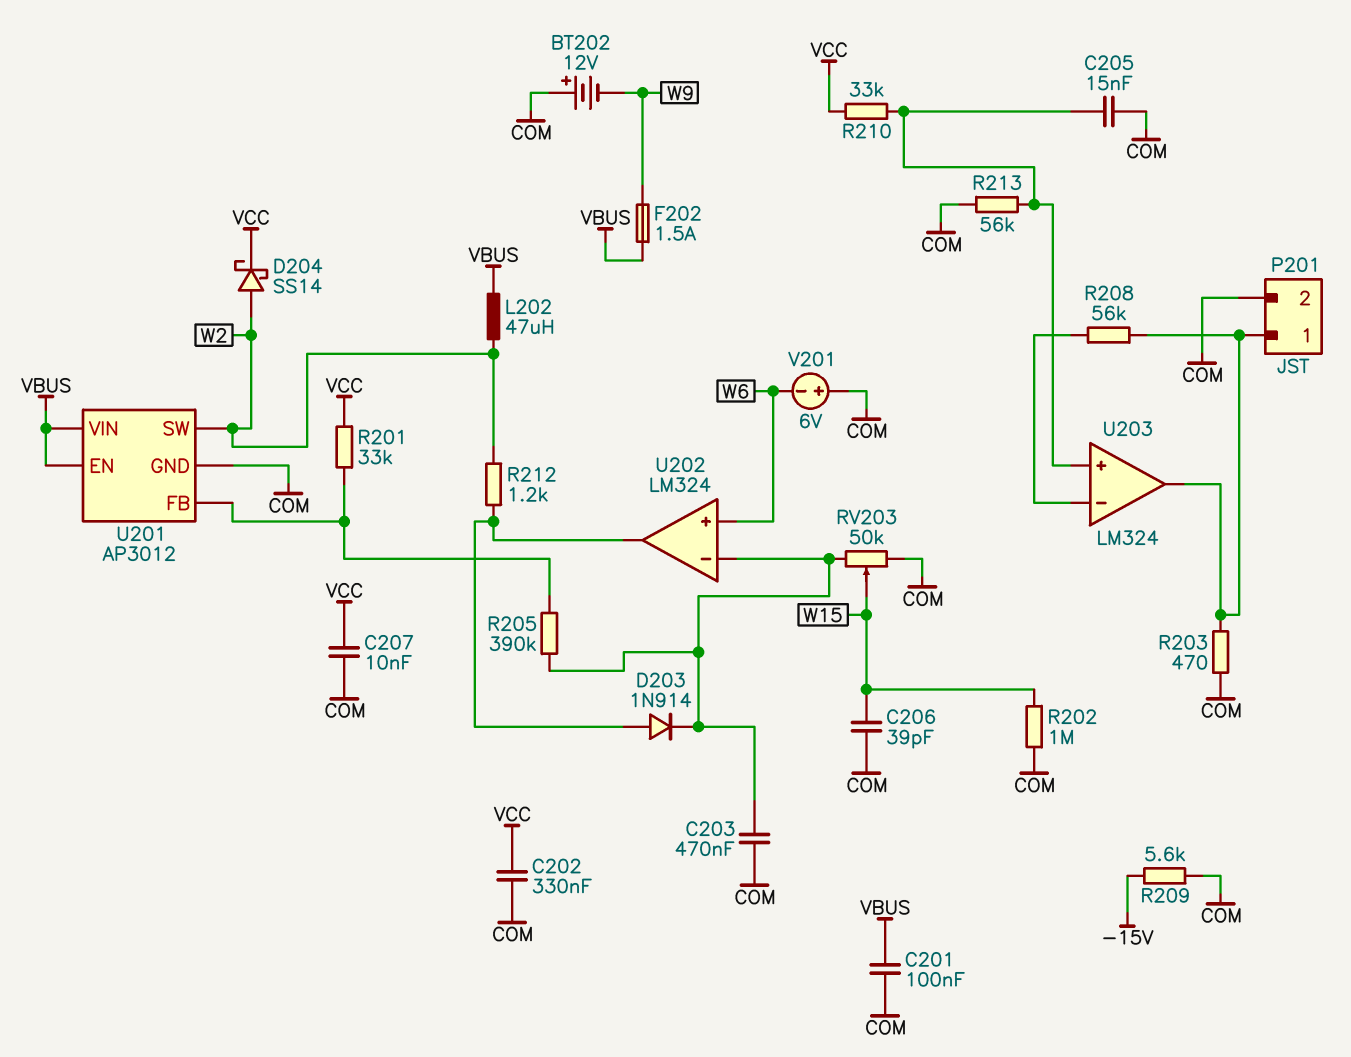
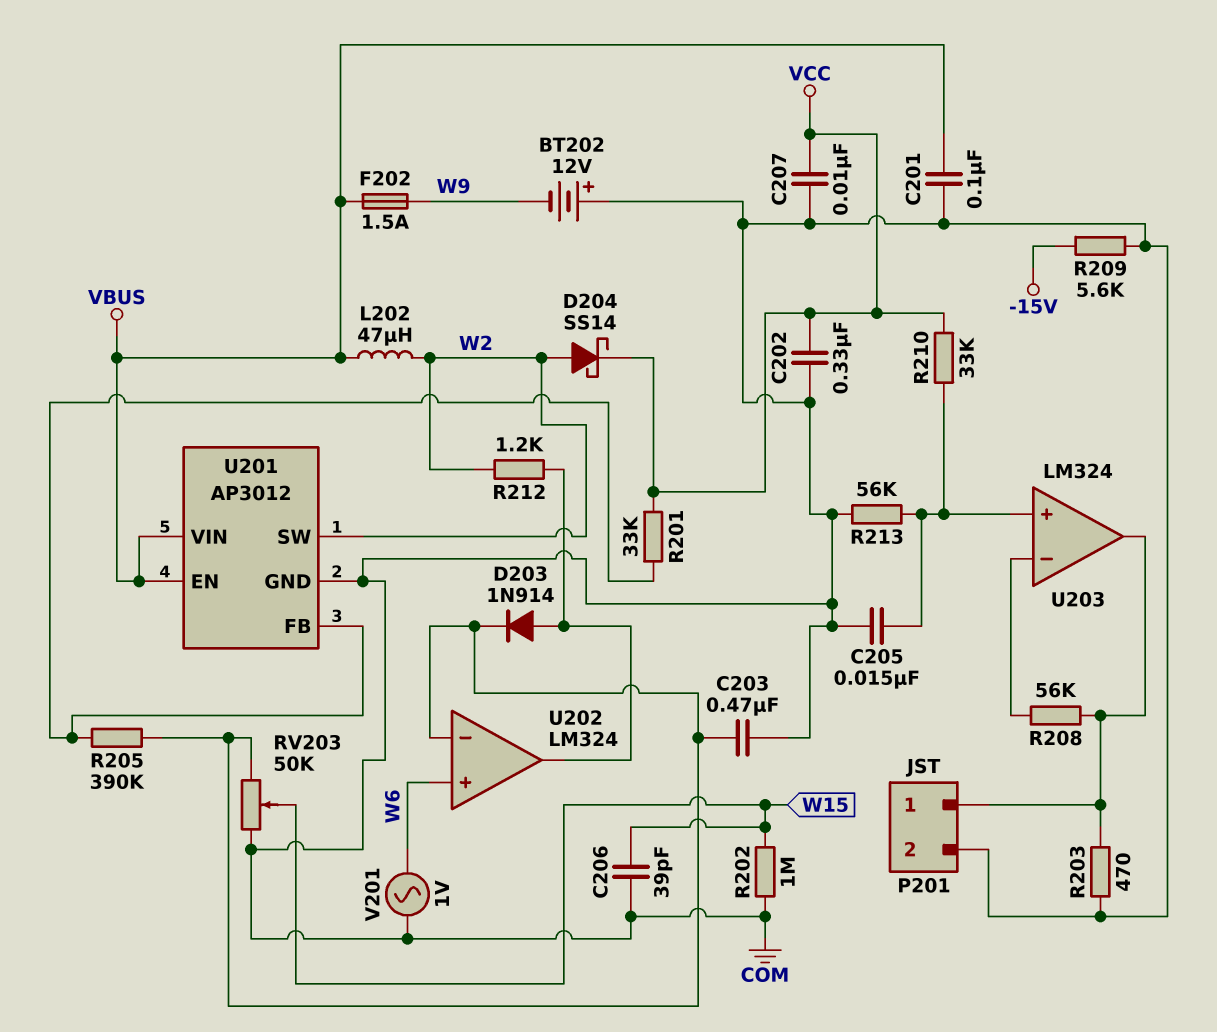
V201: 6V (plus COM, minus W6) -> AC 1V (COM, W6)

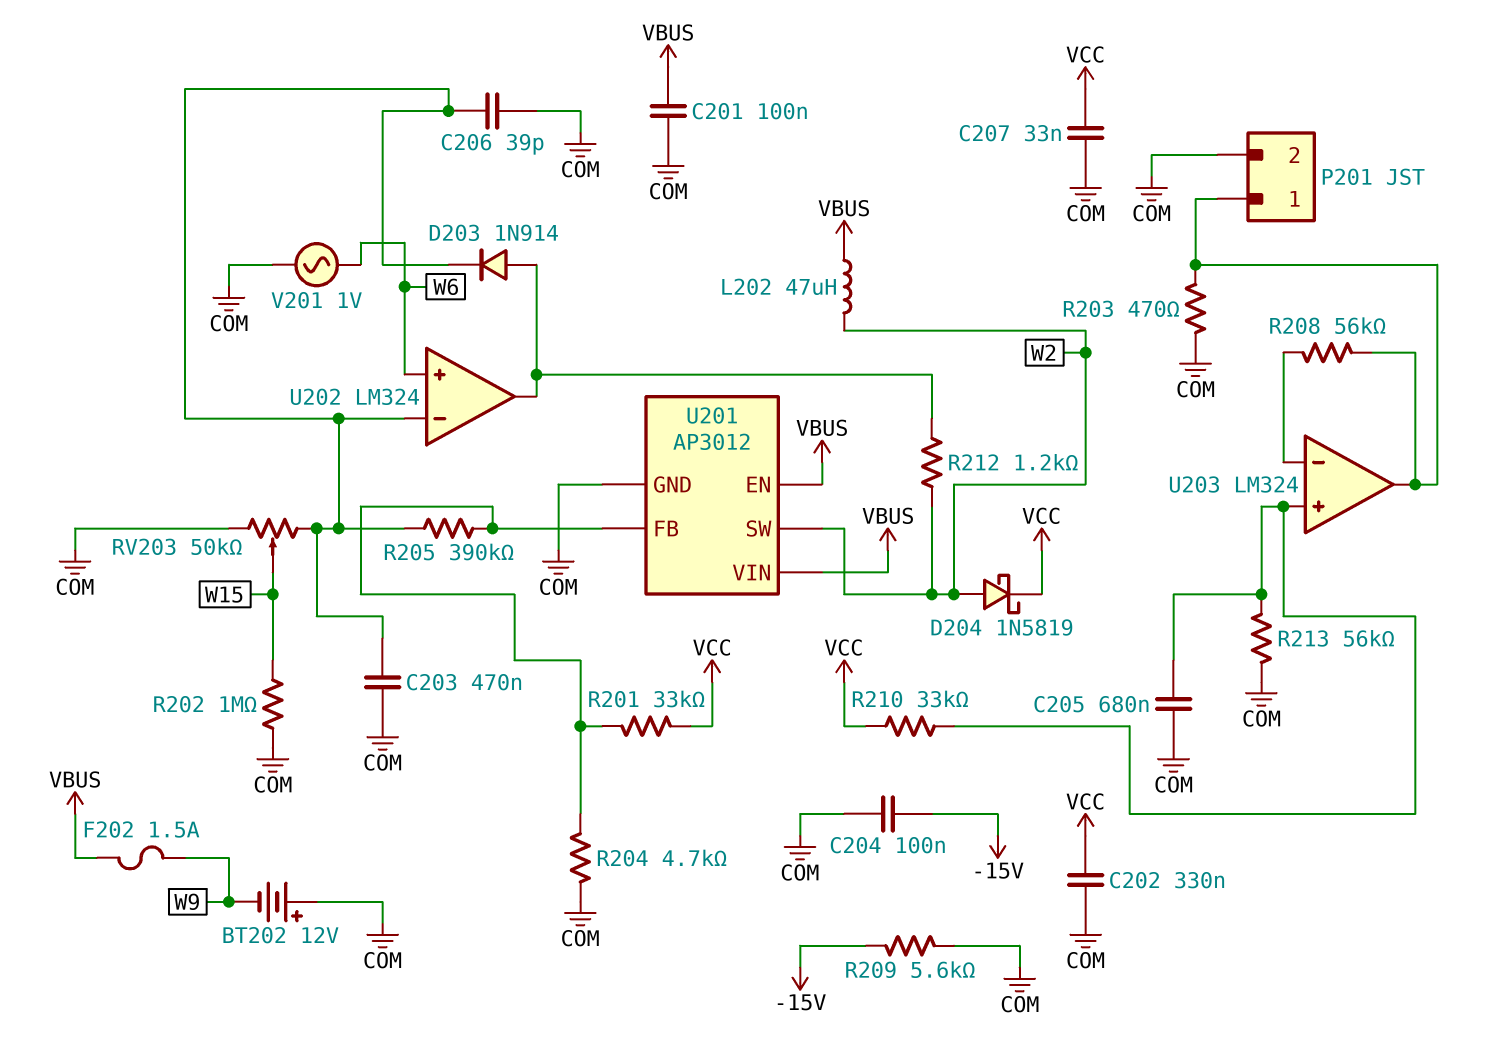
C204: none -> 100nF (-15V, COM)
C205: 15nF (COM, U203/in+) -> 680nF (COM, U203/in+)
C206: 39pF (COM, W15) -> 39pF (COM, U202/in-)
C207: 10nF (COM, VCC) -> 33nF (COM, VCC)
D204: schottky SS14 (A W2, K VCC) -> schottky 1N5819 (A W2, K VCC)
R204: none -> 4.7k (COM, U201/FB)

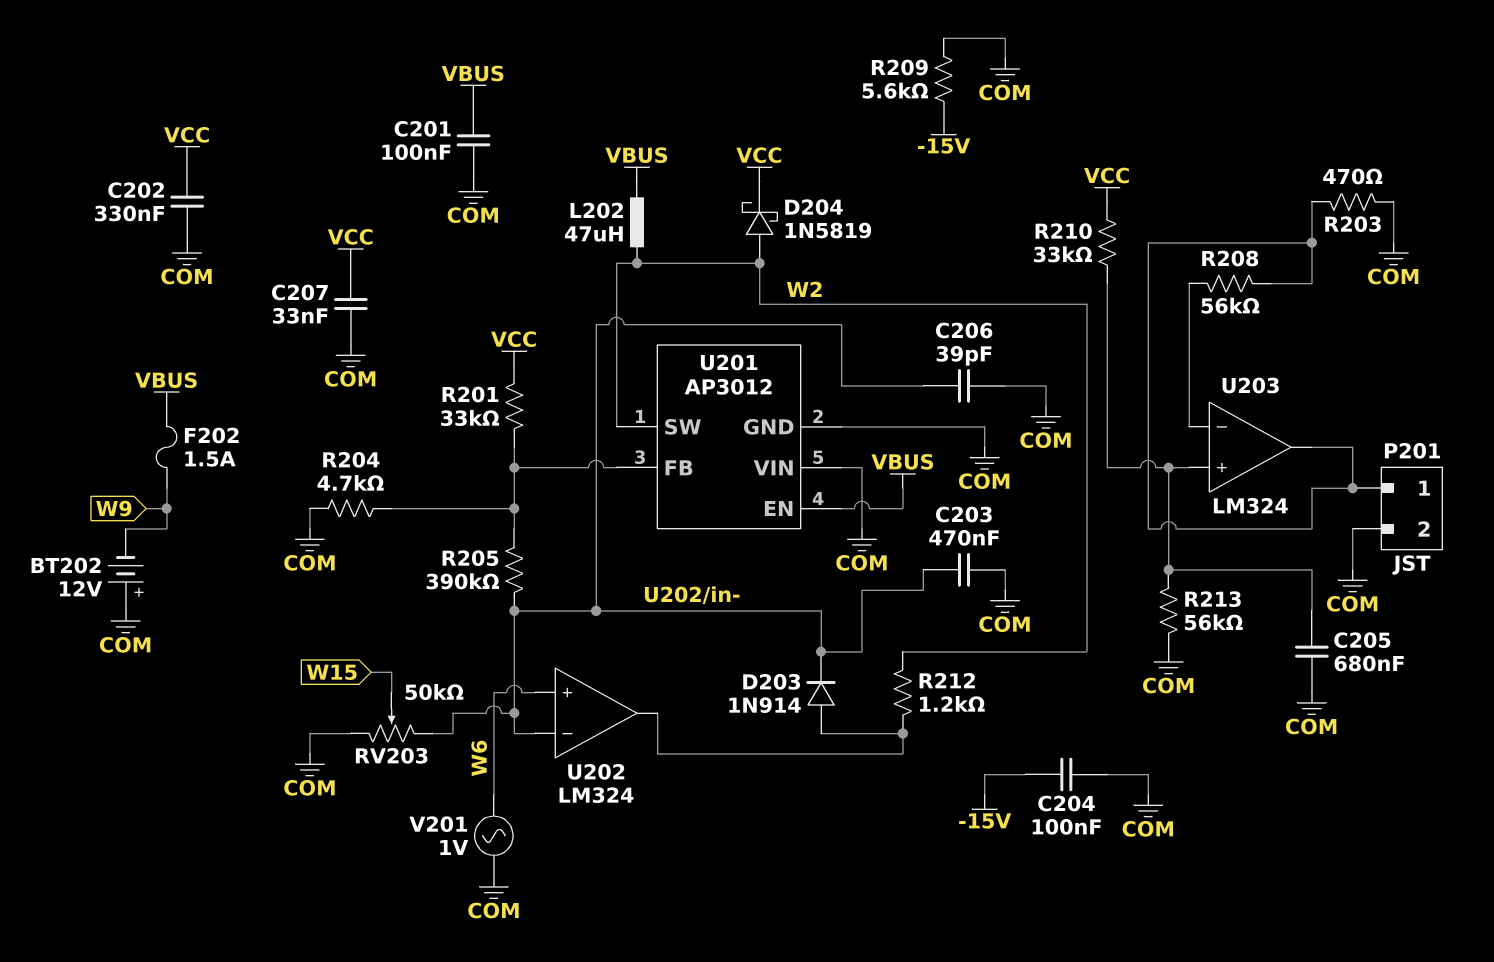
R202: 1M (COM, W15) -> none
U201 pin VIN: VBUS -> COM

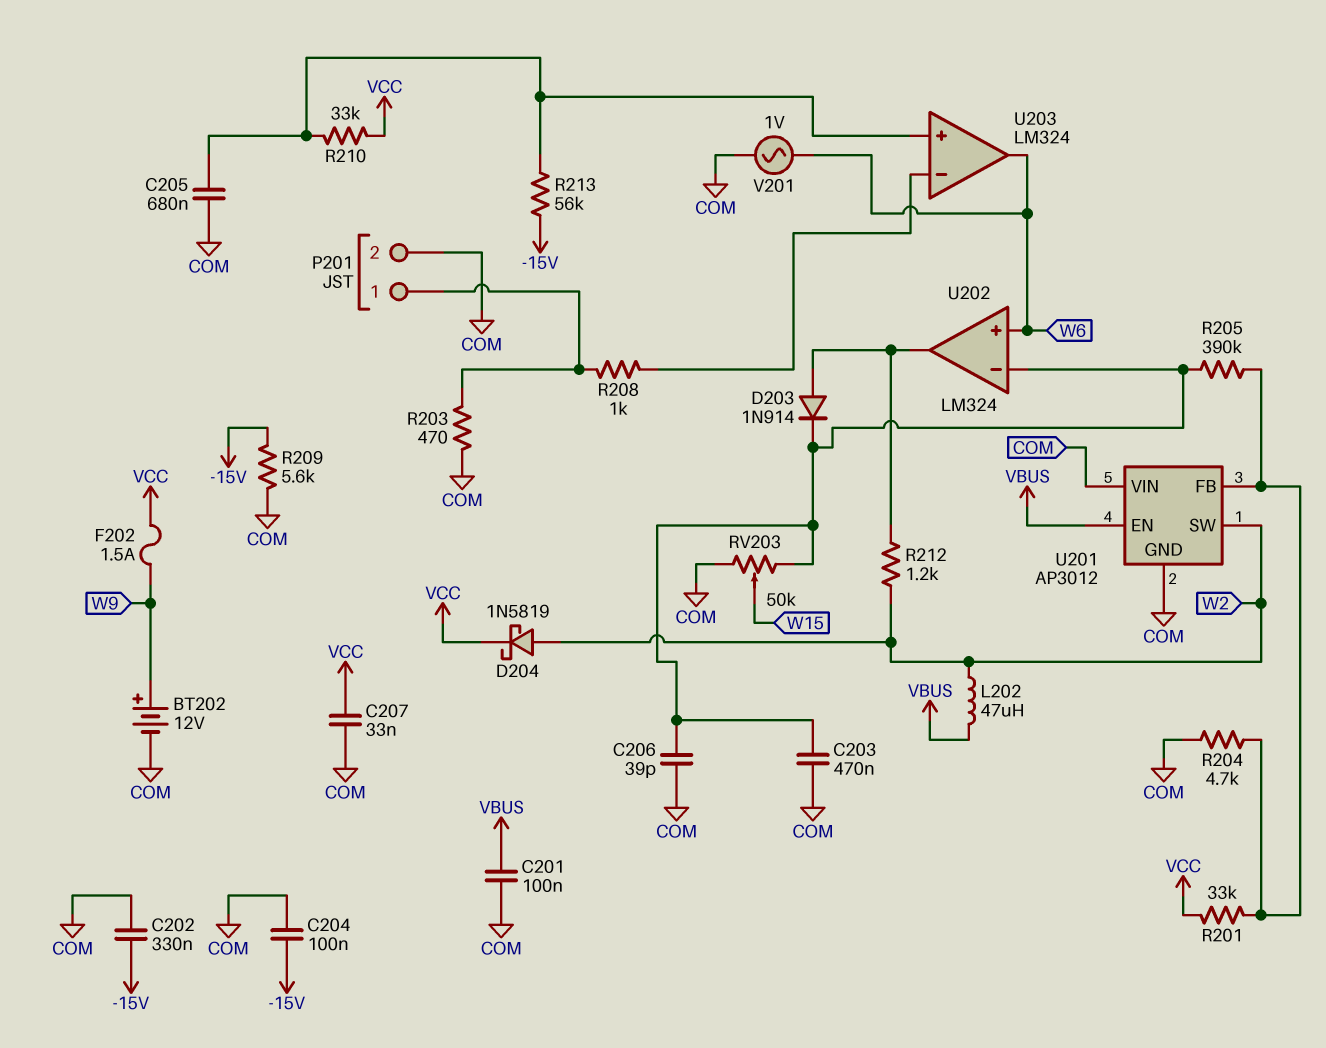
BT202: 12V (plus COM, minus W9) -> 12V (plus W9, minus COM)
C202: 330nF (COM, VCC) -> 330nF (-15V, COM)
F202: 1.5A (VBUS, W9) -> 1.5A (VCC, W9)
R208: 56k (P201/1, U203/in-) -> 1k (P201/1, U203/in-)
R213: 56k (COM, U203/in+) -> 56k (-15V, U203/in+)
U203 pin out: P201/1 -> W6

